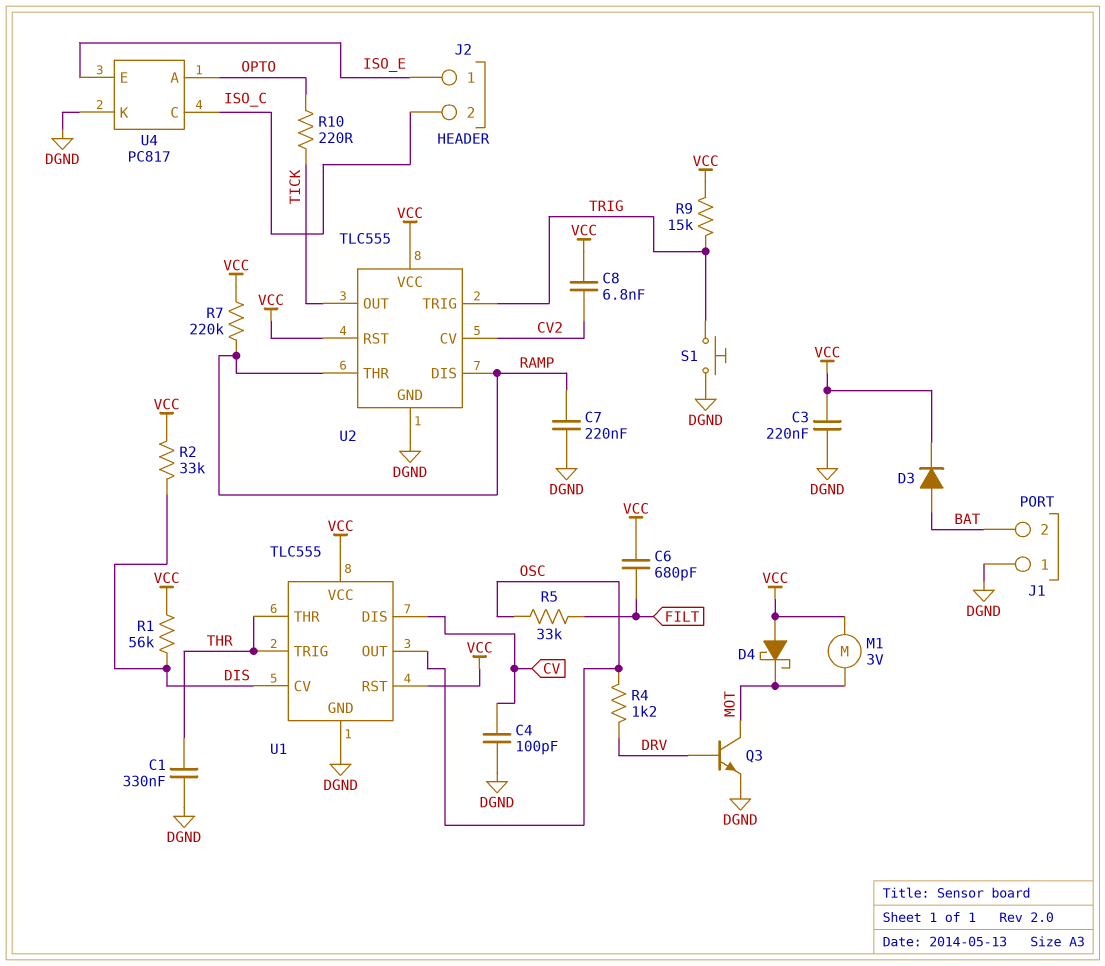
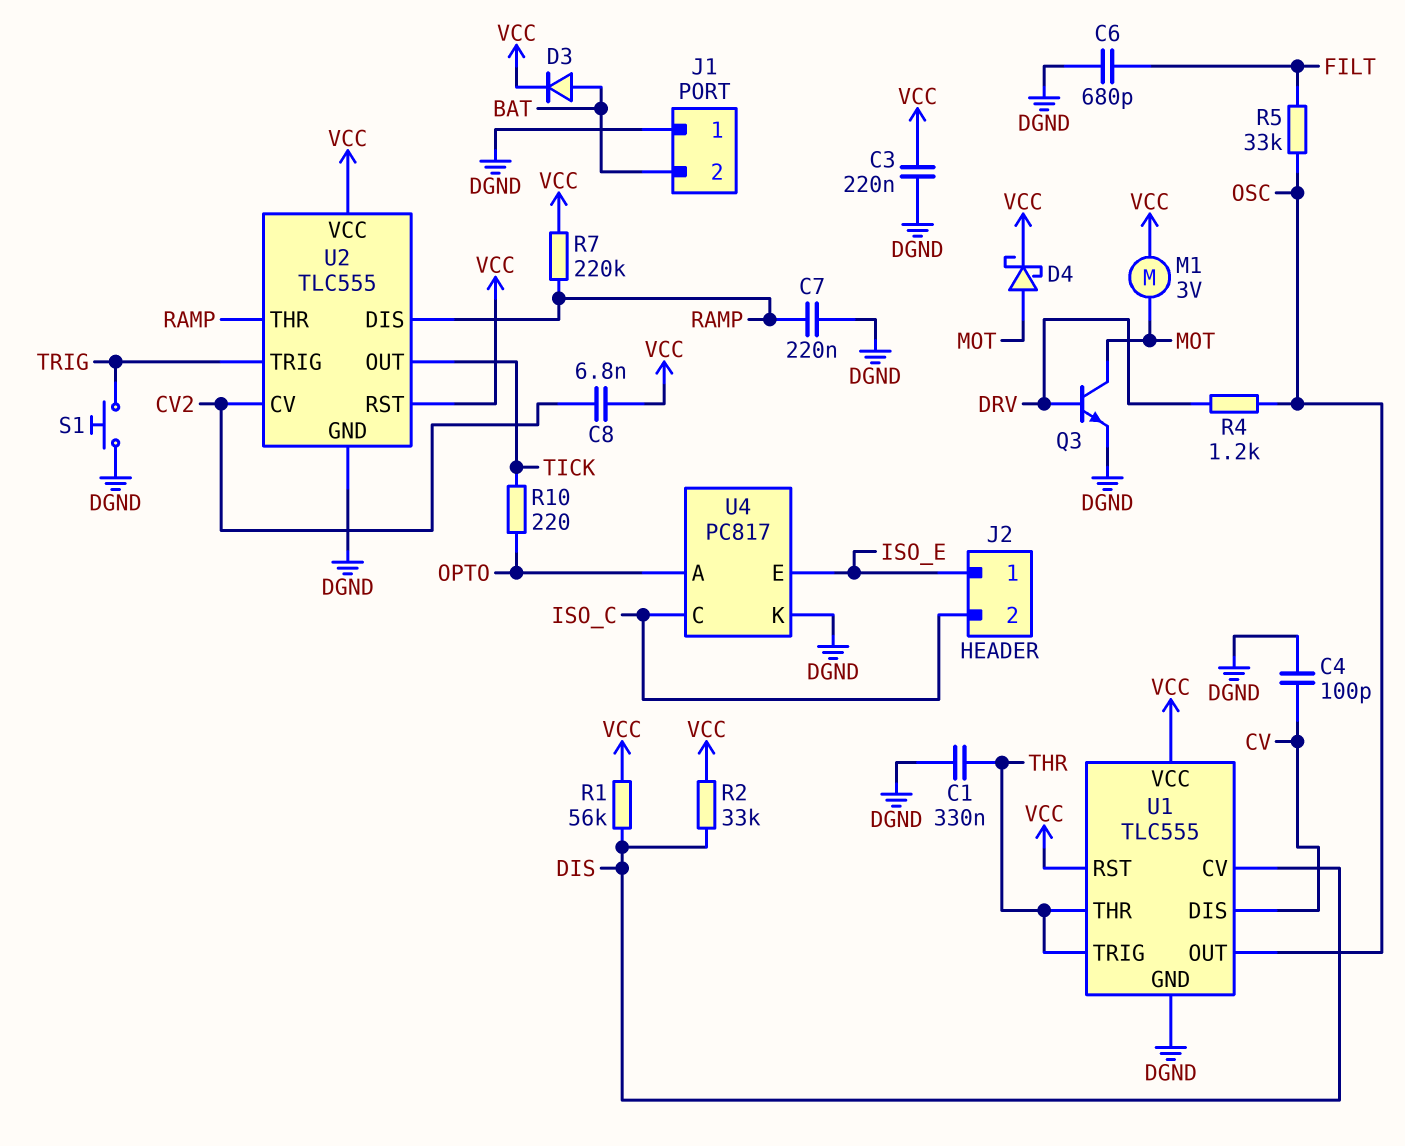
C6: 680pF (FILT, VCC) -> 680pF (DGND, FILT)
D4: schottky (A VCC, K MOT) -> schottky (A MOT, K VCC)
R9: 15k (TRIG, VCC) -> none

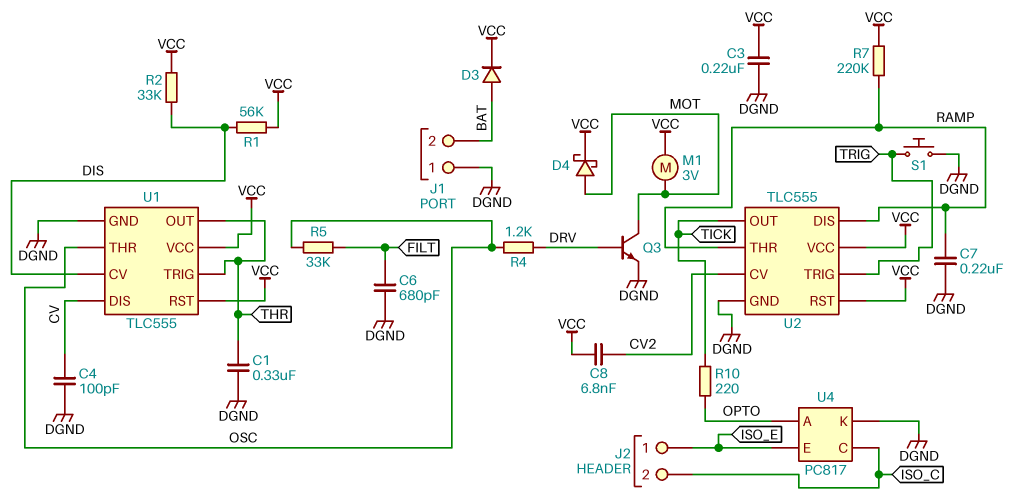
U1 pin OUT: OSC -> THR
U1 pin THR: THR -> OSC

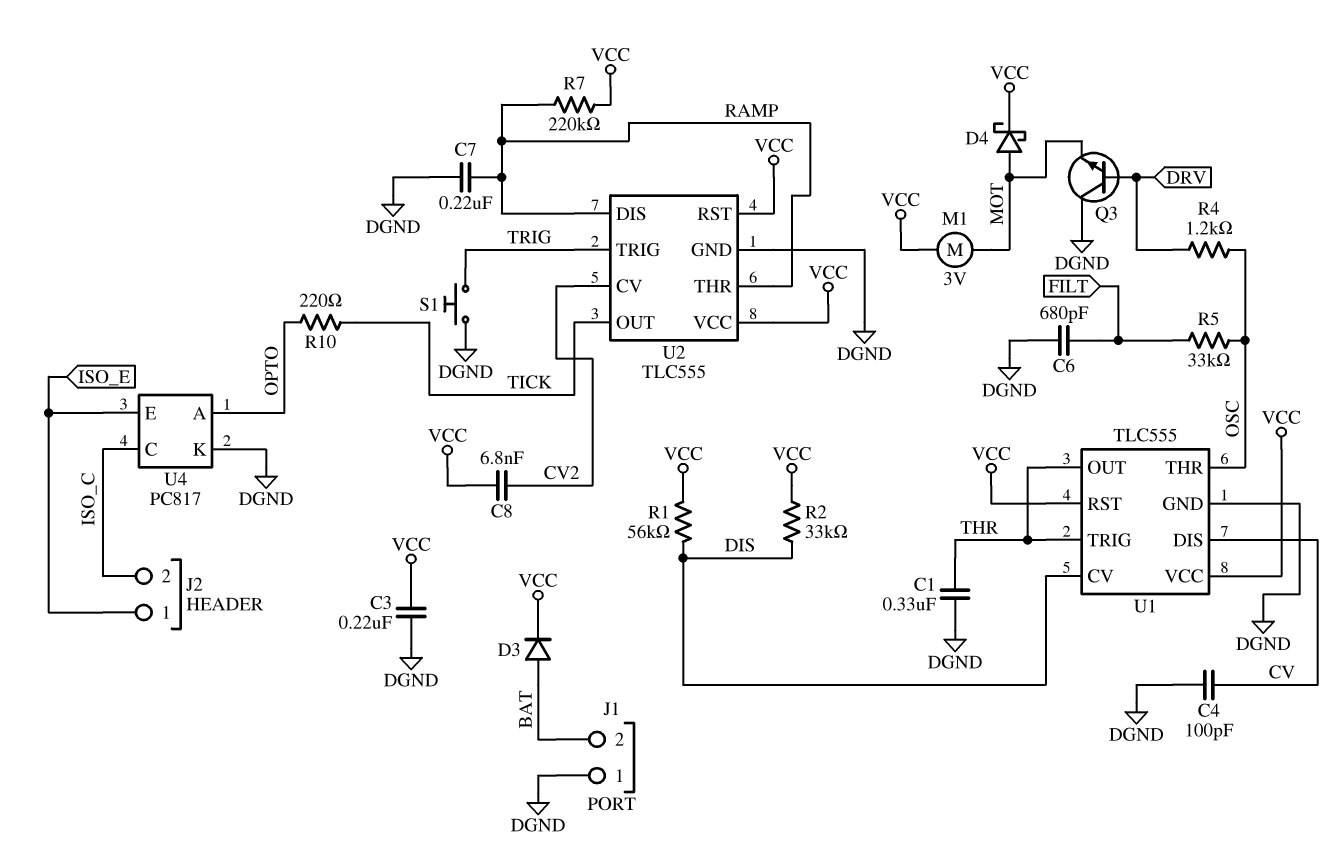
Q3: NPN (B DRV, C MOT, E DGND) -> NPN (B DRV, C DGND, E MOT)

